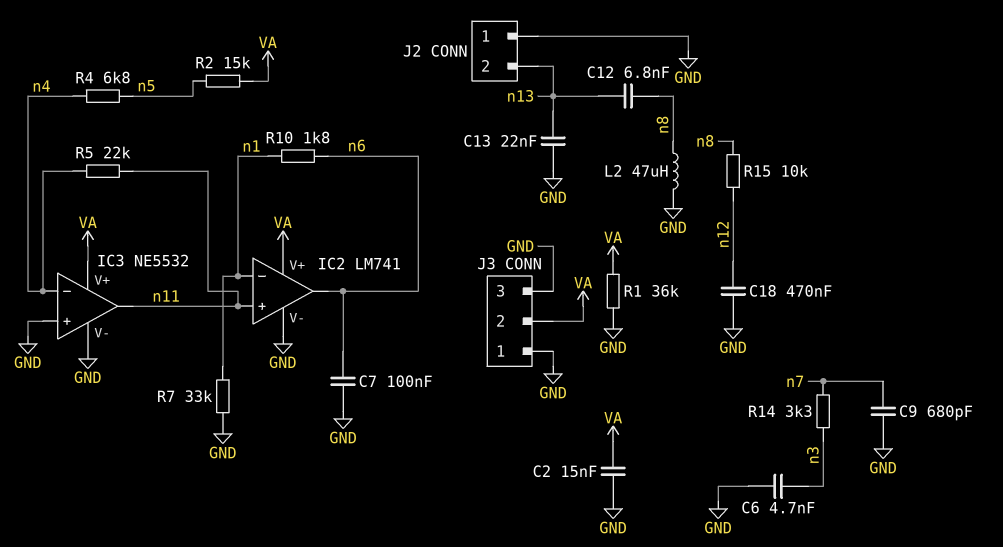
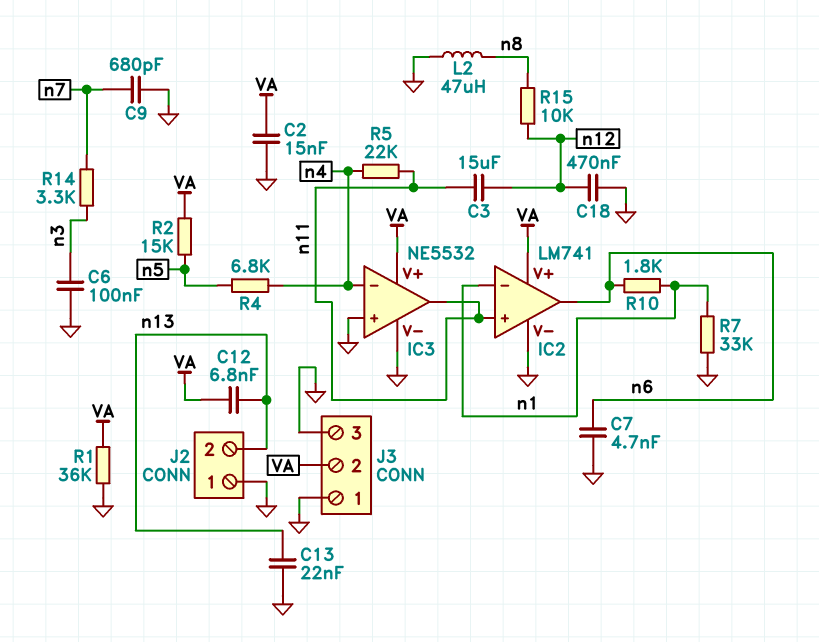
C3: none -> 15uF (n11, n12)
C6: 4.7nF (GND, n3) -> 100nF (GND, n3)
C7: 100nF (GND, n6) -> 4.7nF (GND, n6)
C12: 6.8nF (n8, n13) -> 6.8nF (VA, n13)

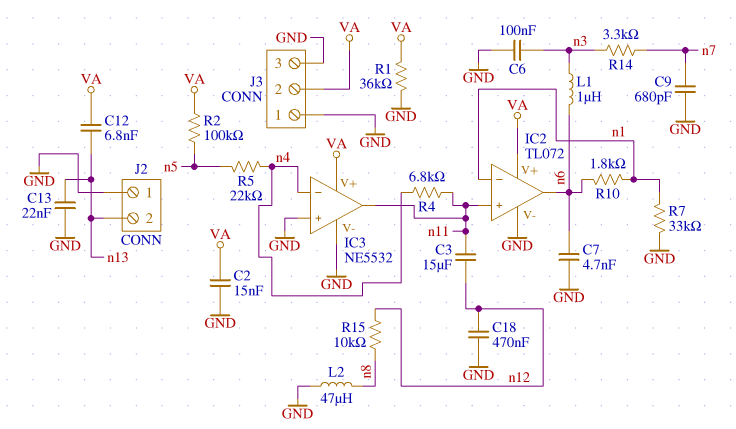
IC2: LM741 -> TL072
L1: none -> 1uH (n3, n6)
R2: 15k (VA, n5) -> 100k (VA, n5)
R4: 6.8k (n4, n5) -> 6.8k (n4, n11)
R5: 22k (n4, n11) -> 22k (n4, n5)

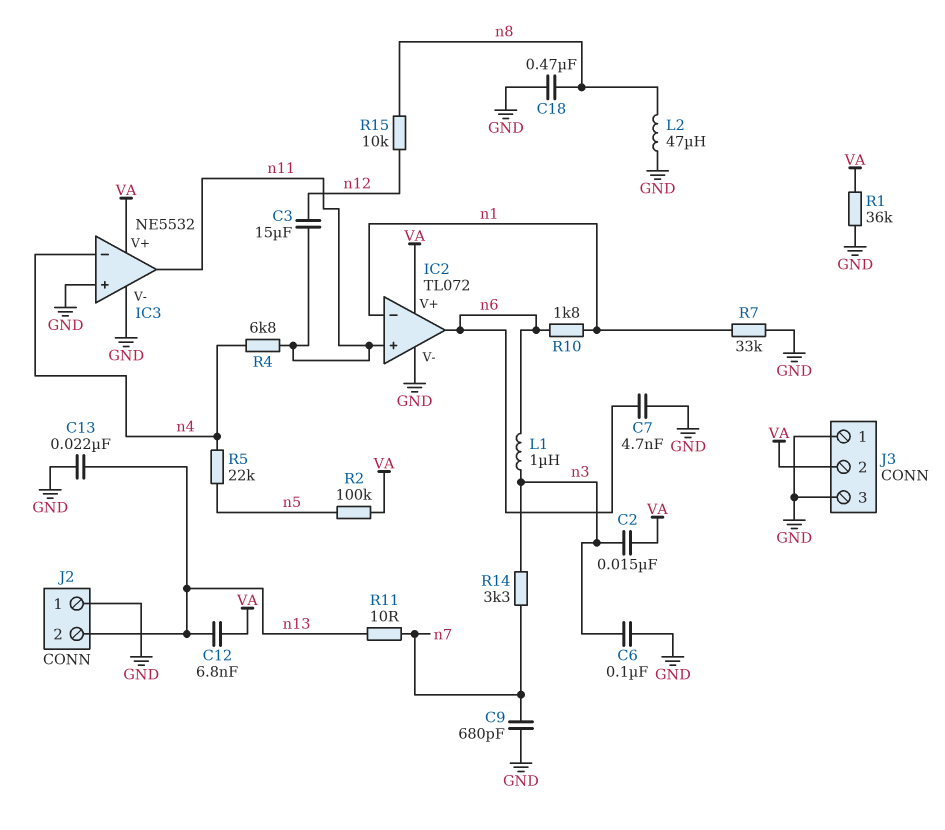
C2: 15nF (GND, VA) -> 15nF (VA, n3)
C18: 470nF (GND, n12) -> 470nF (GND, n8)
R11: none -> 10 (n7, n13)

